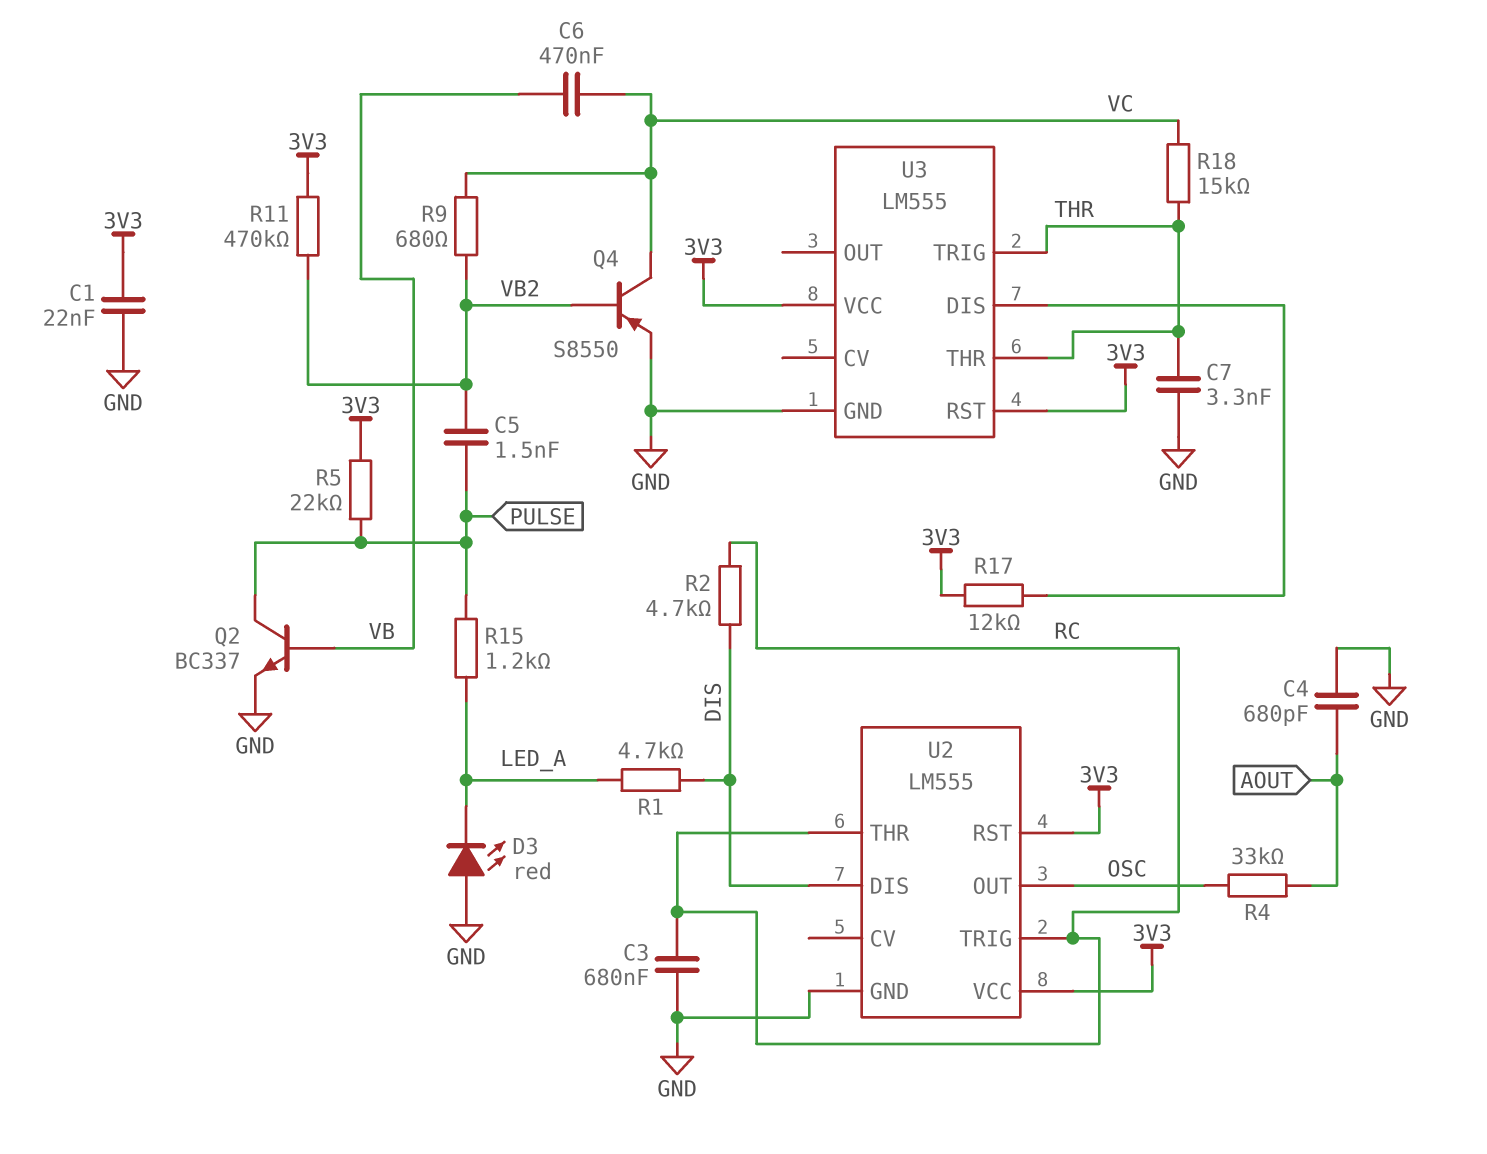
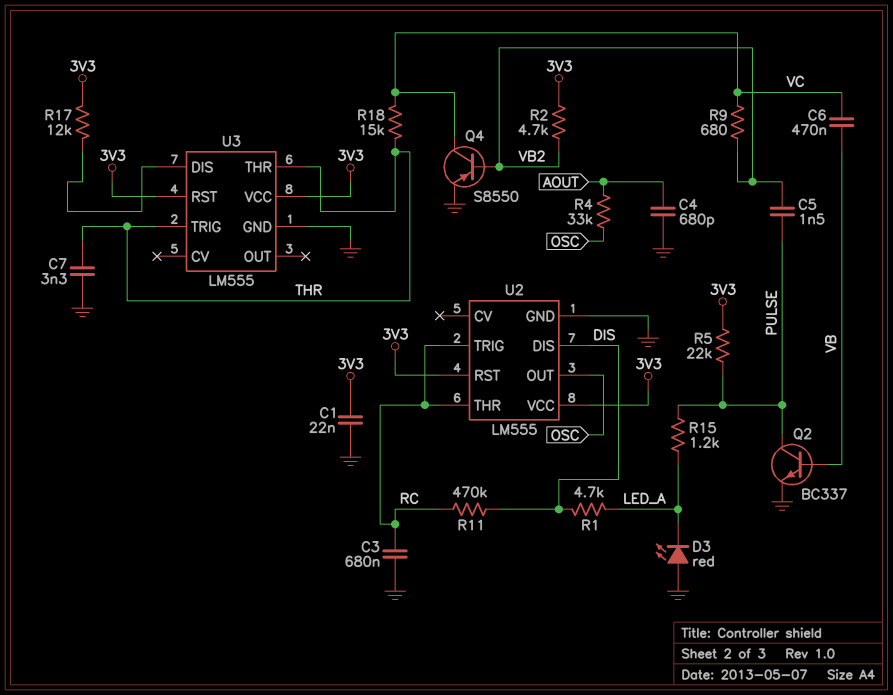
R2: 4.7k (DIS, RC) -> 4.7k (3V3, VB2)
R11: 470k (3V3, VB2) -> 470k (DIS, RC)

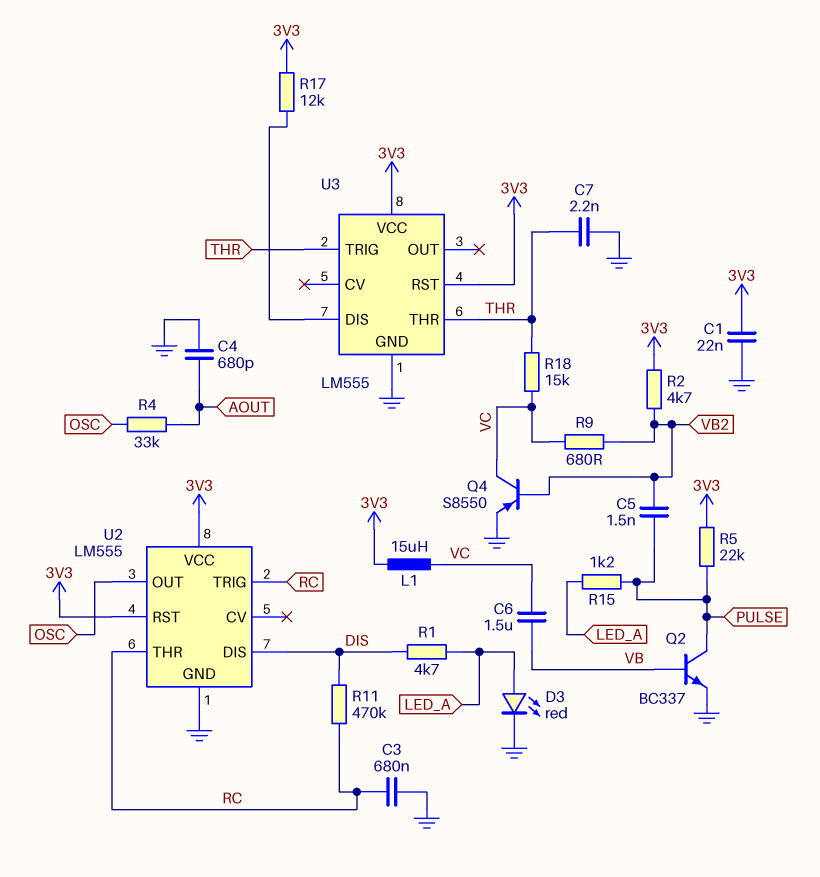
C6: 470nF (VB, VC) -> 1.5uF (VB, VC)
C7: 3.3nF (GND, THR) -> 2.2nF (GND, THR)
D3: LED red (A GND, K LED_A) -> LED red (A LED_A, K GND)
L1: none -> 15uH (3V3, VC)

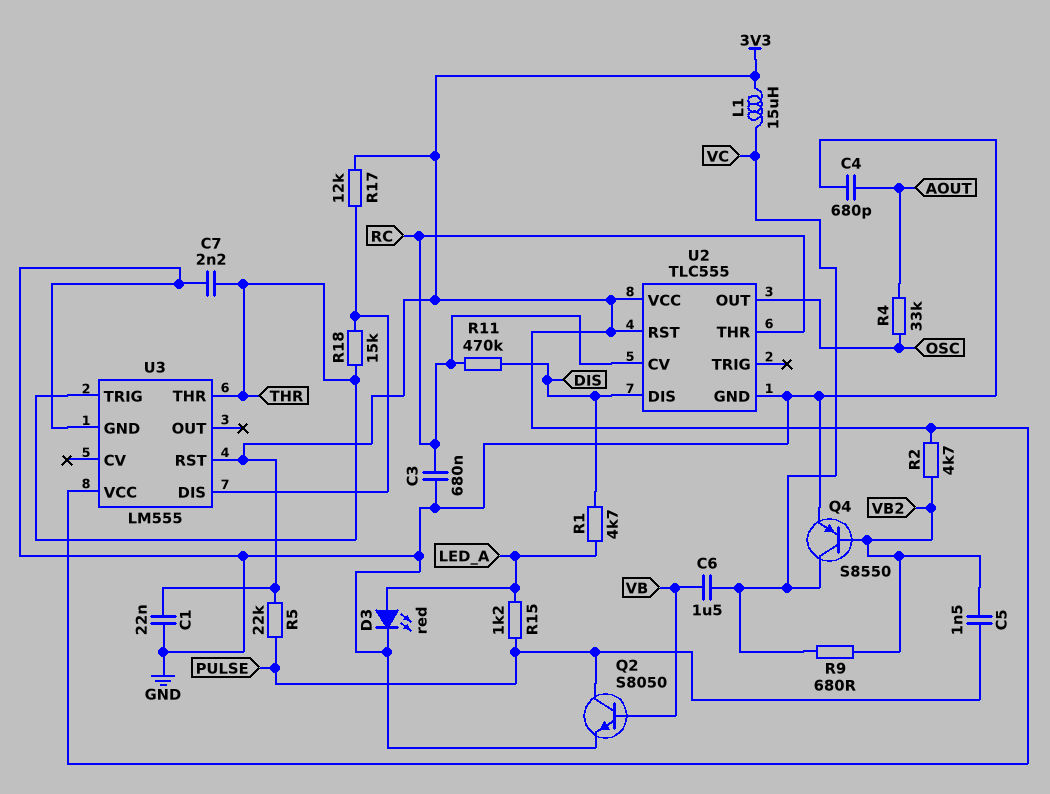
Q2: NPN BC337 (B VB, C PULSE, E GND) -> NPN S8050 (B VB, C PULSE, E GND)
R18: 15k (THR, VC) -> 15k (THR, U3/DIS)
U2: LM555 -> TLC555
U2 pin CV: none -> RC
U2 pin TRIG: RC -> none

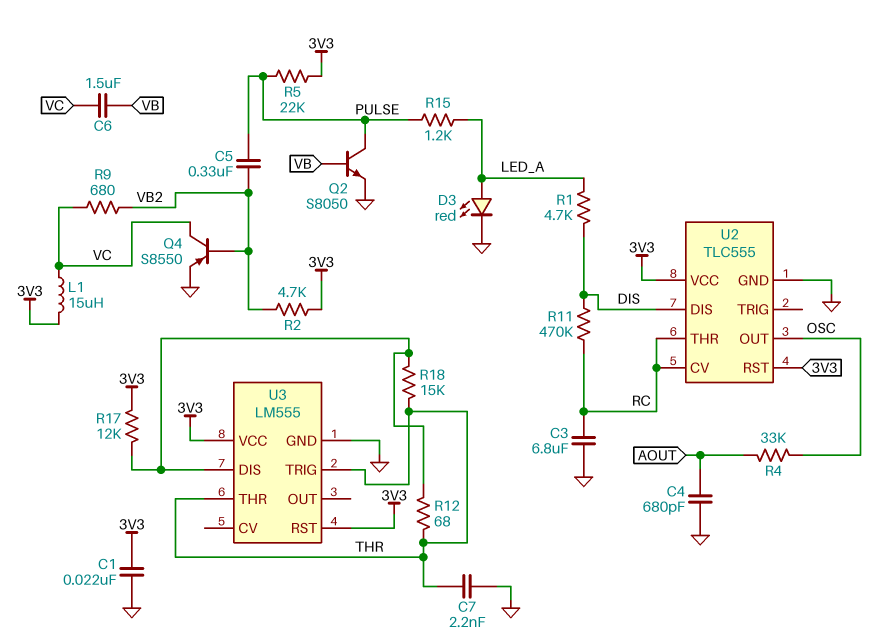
C3: 680nF (GND, RC) -> 6.8uF (GND, RC)
C5: 1.5nF (PULSE, VB2) -> 330nF (PULSE, VB2)
R12: none -> 68 (THR, U3/DIS)

